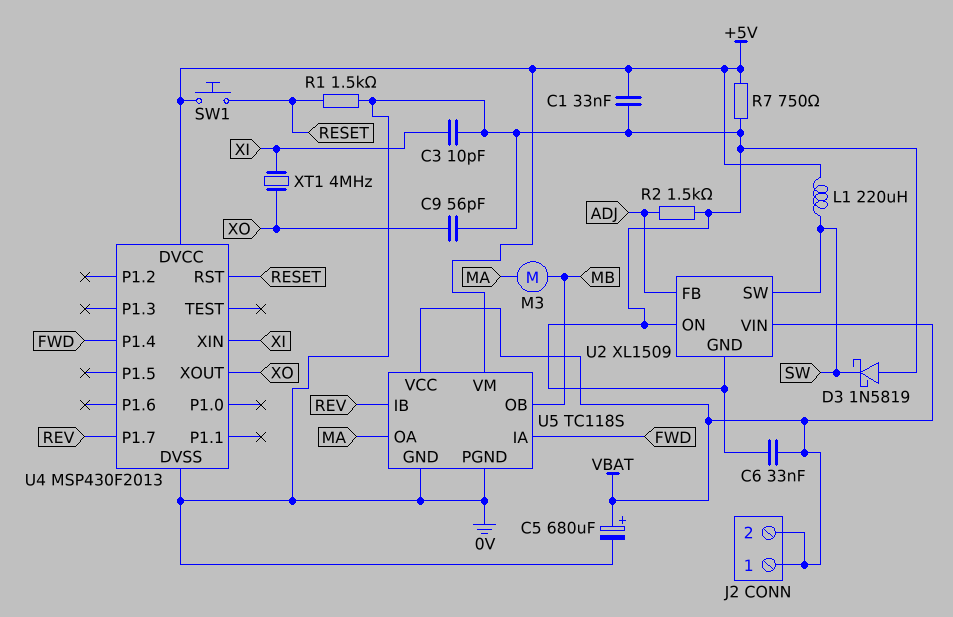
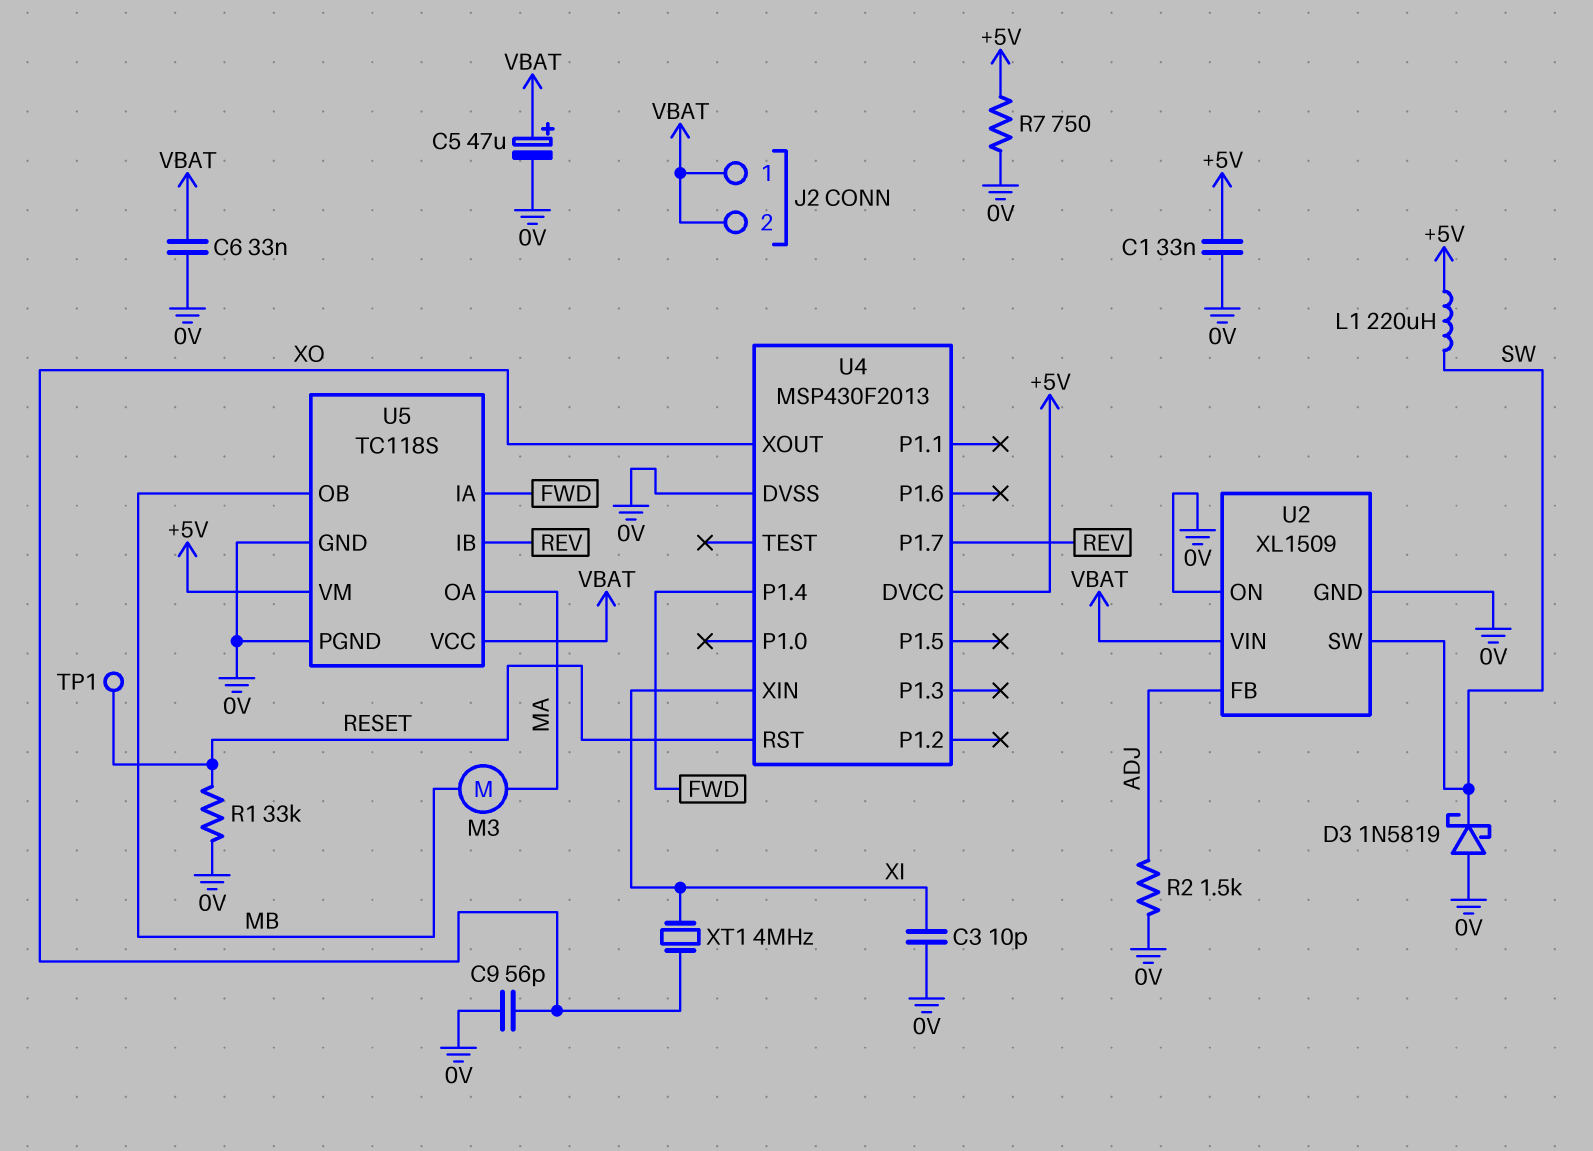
C5: 680uF (plus VBAT, minus 0V) -> 47uF (plus VBAT, minus 0V)
R1: 1.5k (0V, RESET) -> 33k (0V, RESET)
SW1: button (+5V, RESET) -> none
TP1: none -> test point (RESET)

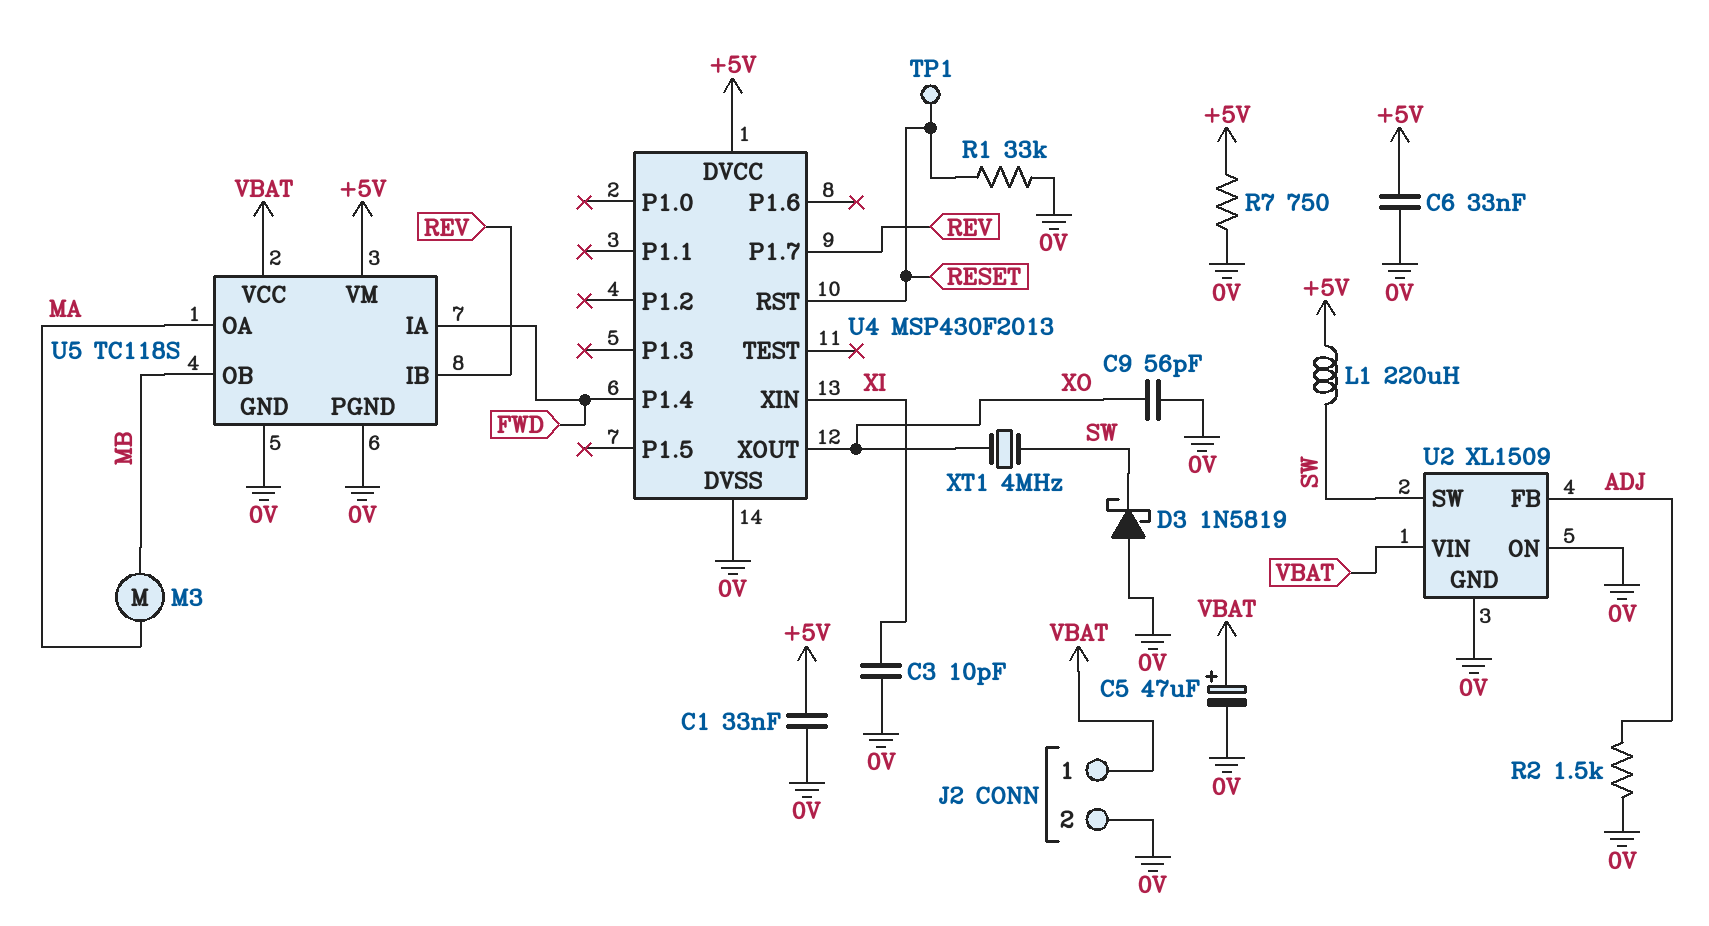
C6: 33nF (0V, VBAT) -> 33nF (+5V, 0V)
J2 pin 2: VBAT -> 0V
XT1: 4MHz (XI, XO) -> 4MHz (SW, XO)

